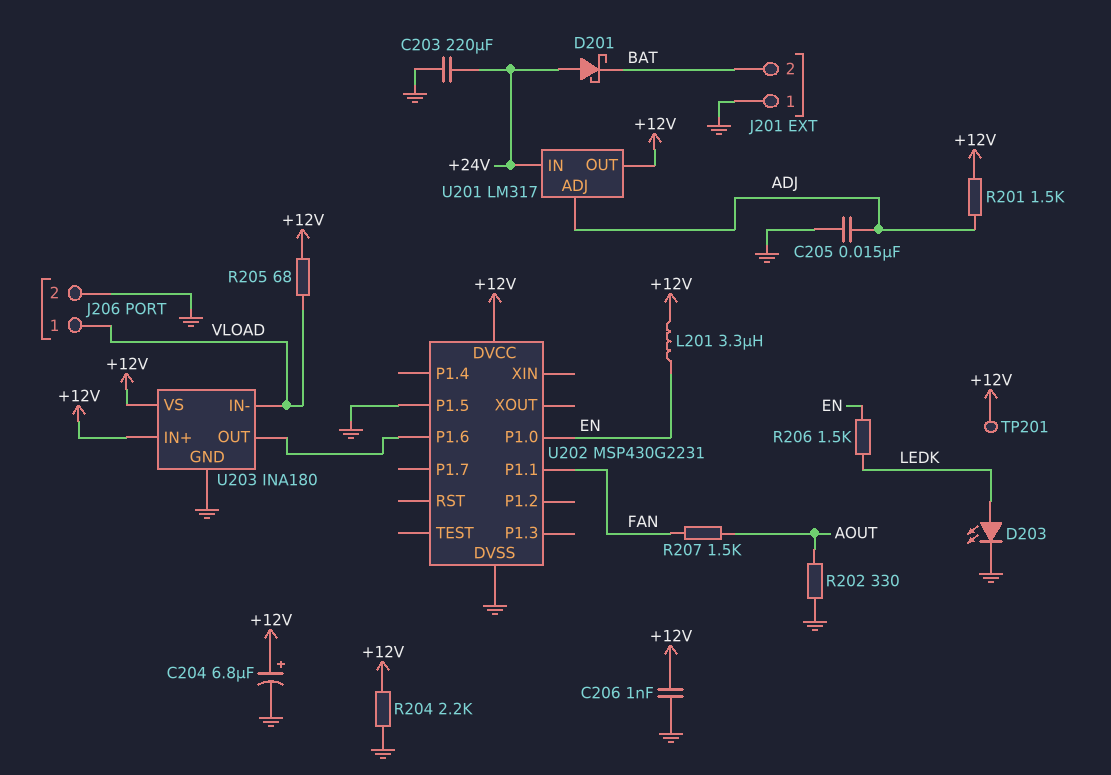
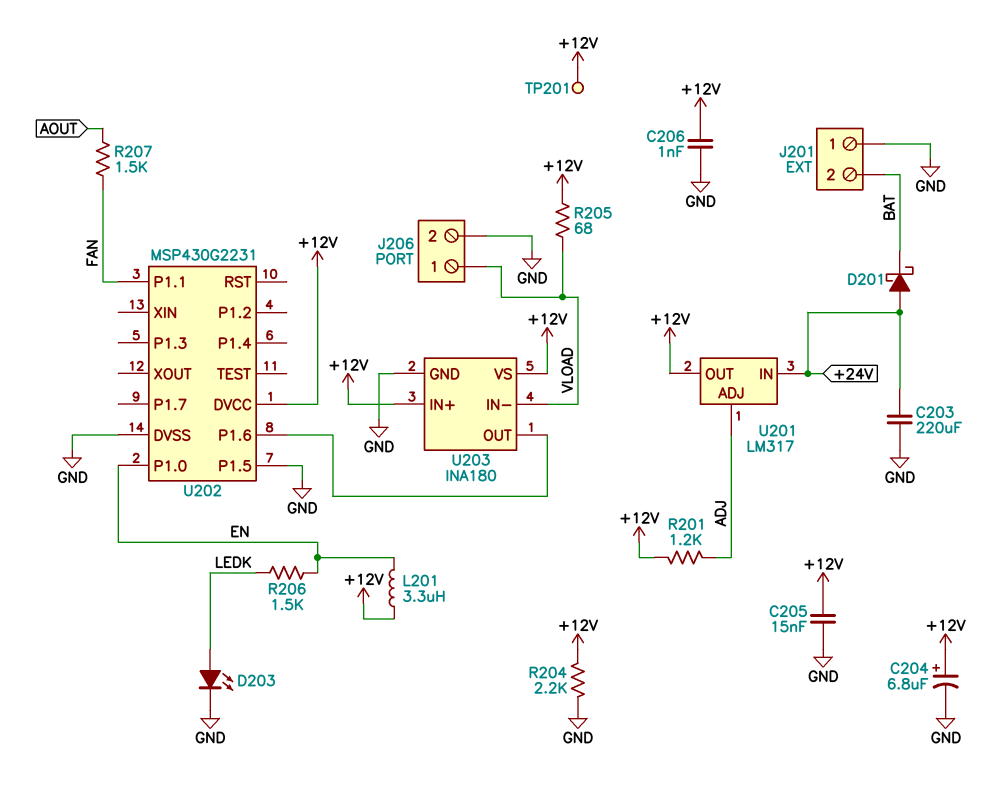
C205: 15nF (ADJ, GND) -> 15nF (+12V, GND)
R201: 1.5k (+12V, ADJ) -> 1.2k (+12V, ADJ)
R202: 330 (AOUT, GND) -> none

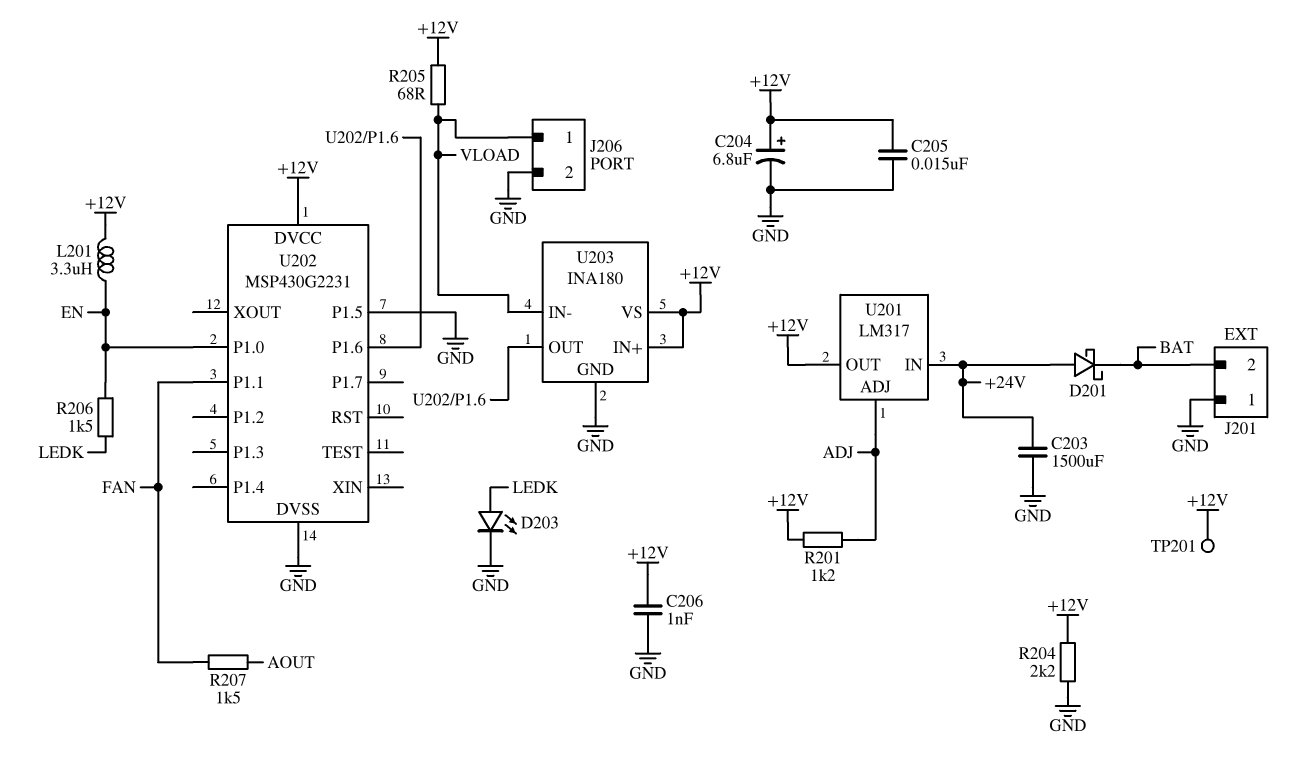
C203: 220uF (+24V, GND) -> 1500uF (+24V, GND)

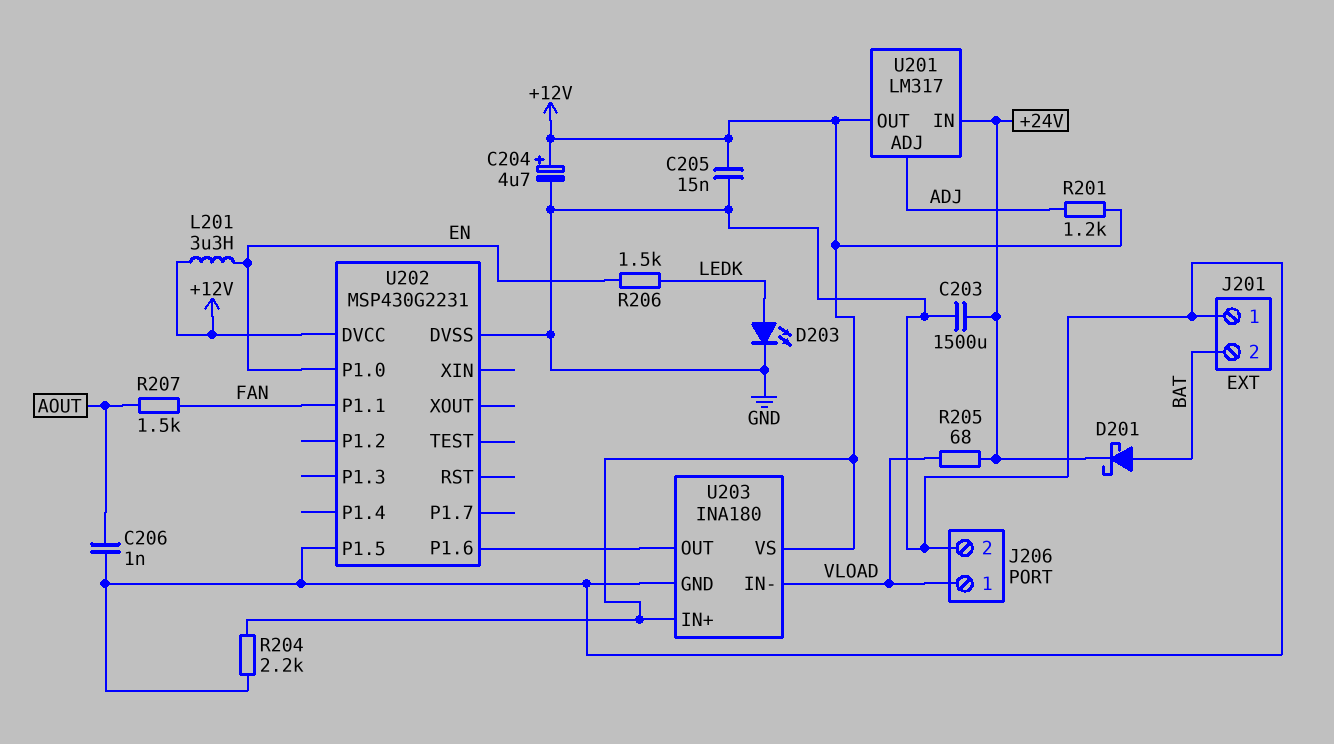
C204: 6.8uF (plus +12V, minus GND) -> 4.7uF (plus +12V, minus GND)
C206: 1nF (+12V, GND) -> 1nF (AOUT, GND)
D201: schottky (A +24V, K BAT) -> schottky (A BAT, K +24V)
R205: 68 (+12V, VLOAD) -> 68 (+24V, VLOAD)
TP201: test point (+12V) -> none

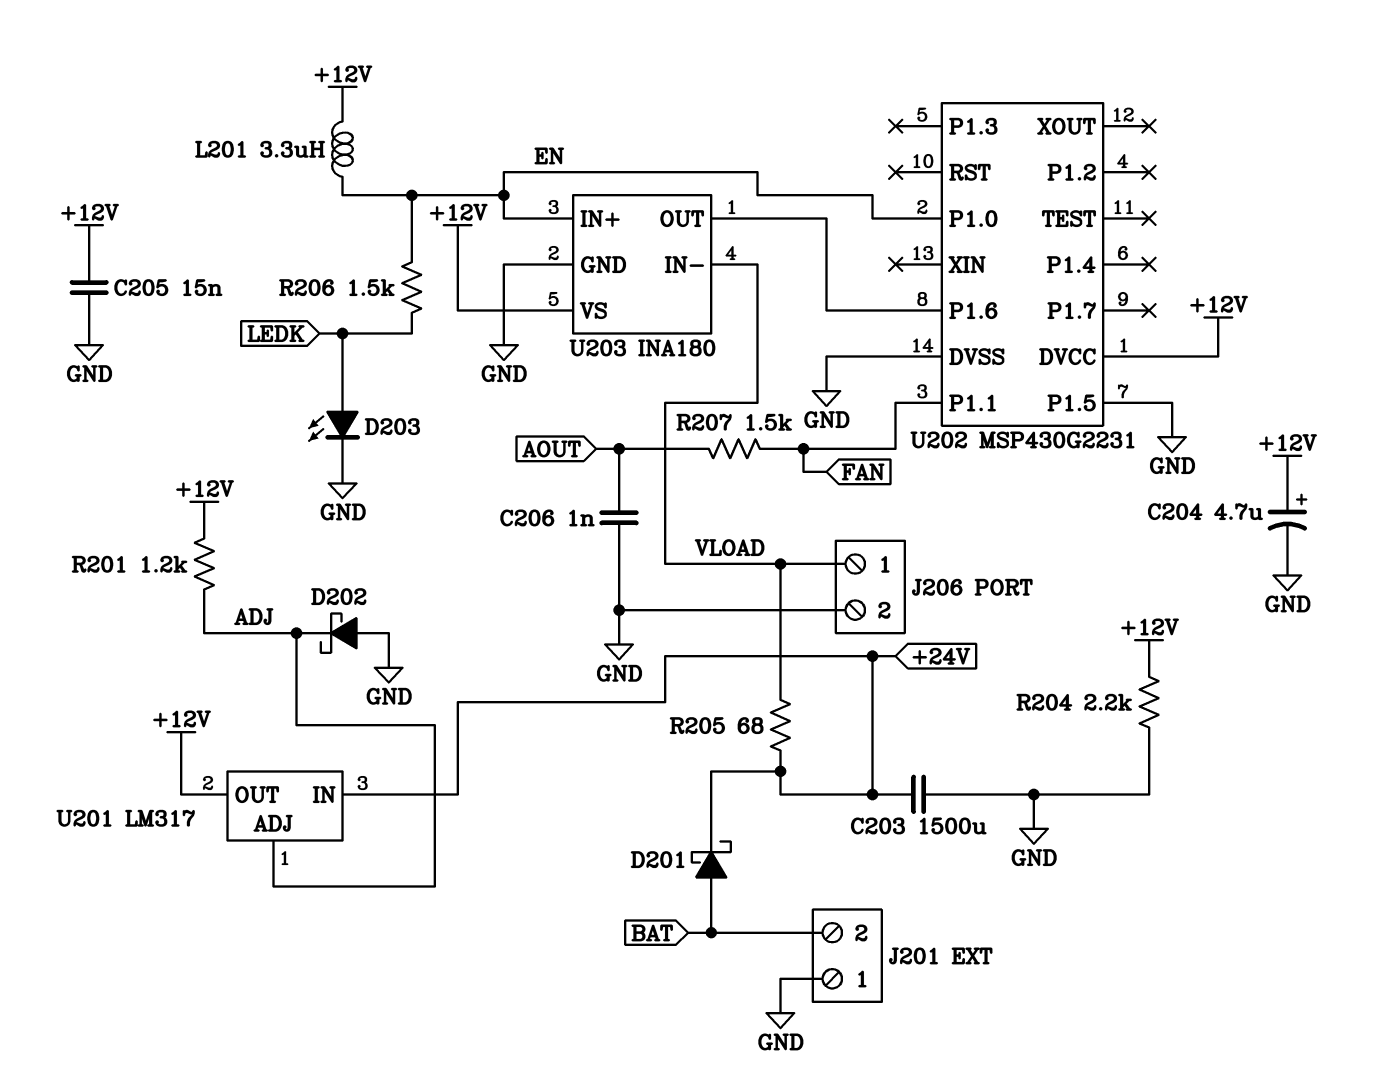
D202: none -> schottky (A GND, K ADJ)
U203 pin IN+: +12V -> EN

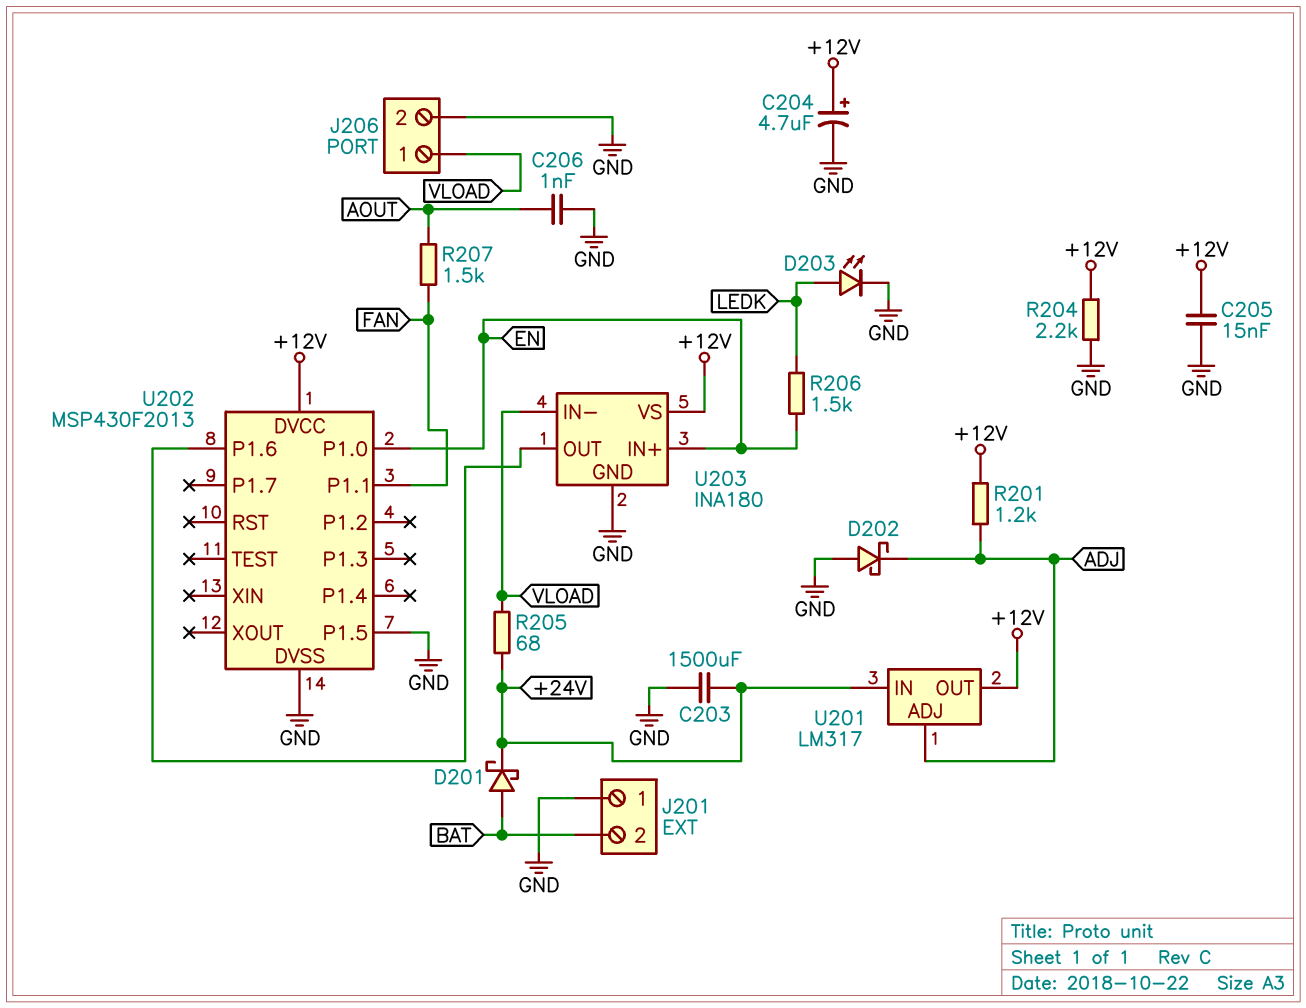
L201: 3.3uH (+12V, EN) -> none
U202: MSP430G2231 -> MSP430F2013

